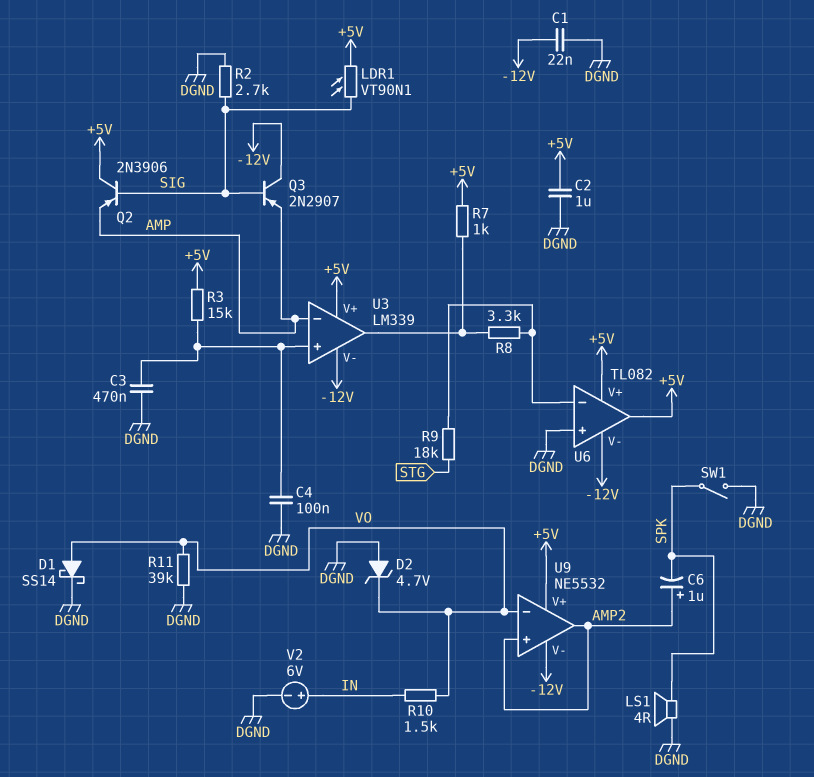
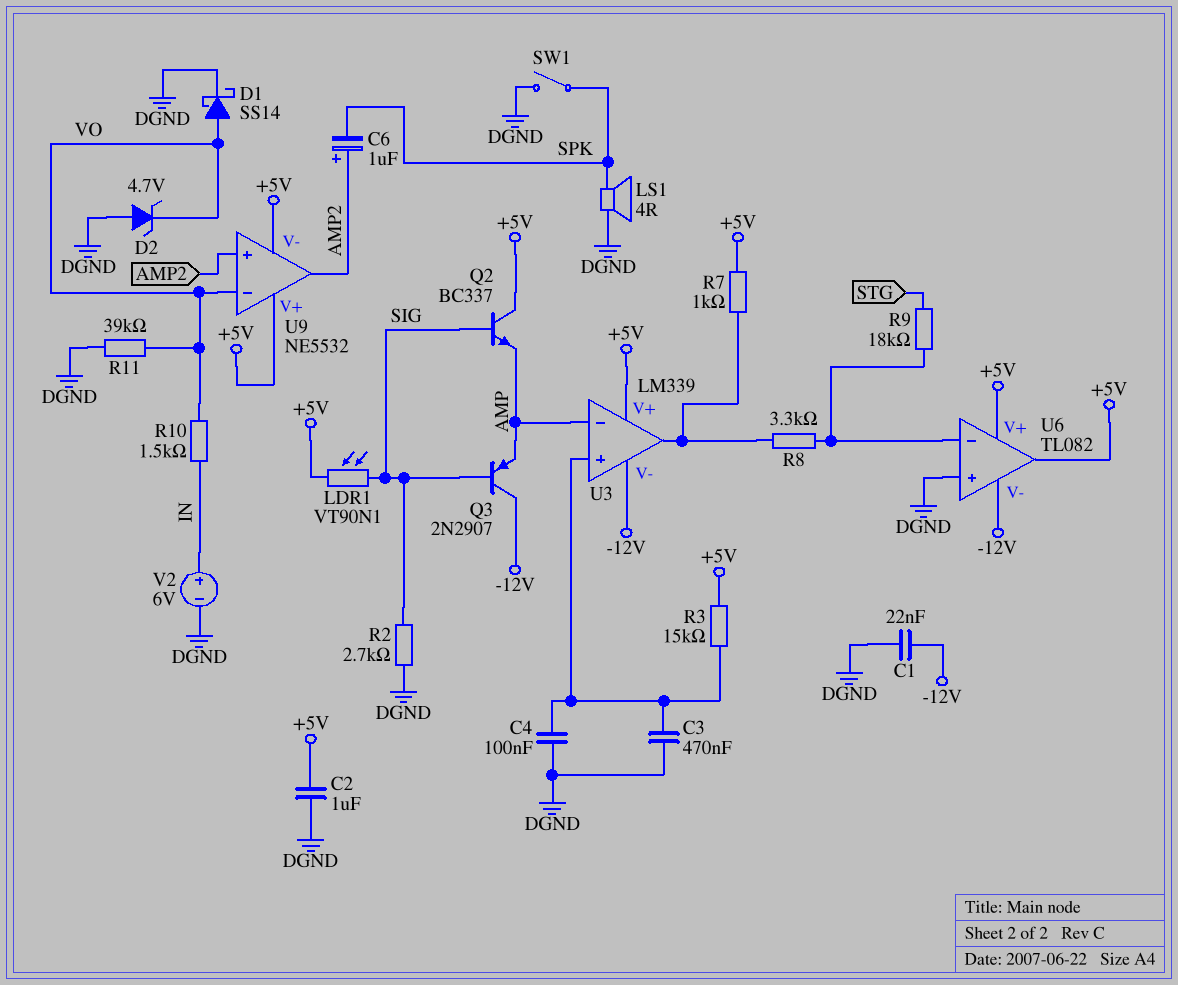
Q2: PNP 2N3906 (B SIG, C +5V, E AMP) -> NPN BC337 (B SIG, C +5V, E AMP)
U9 pin V-: -12V -> +5V

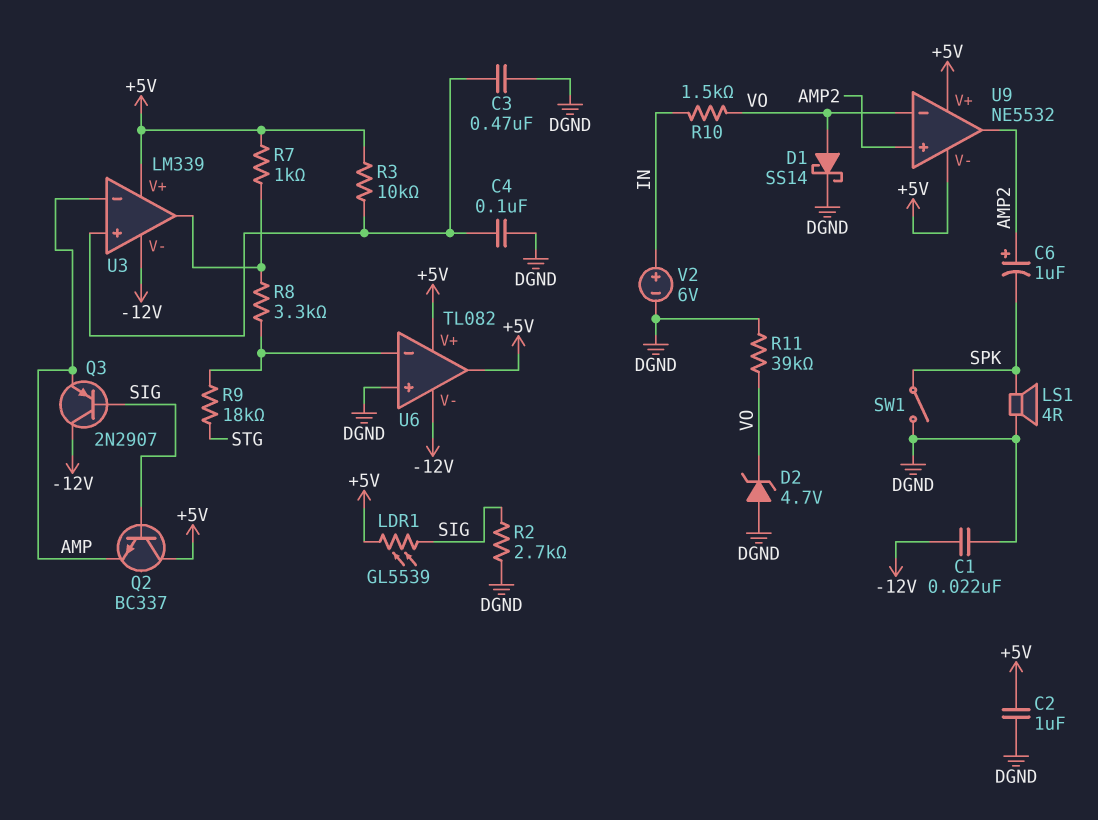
LDR1: VT90N1 (+5V, SIG) -> GL5539 (+5V, SIG)
R3: 15k (+5V, U3/in+) -> 10k (+5V, U3/in+)

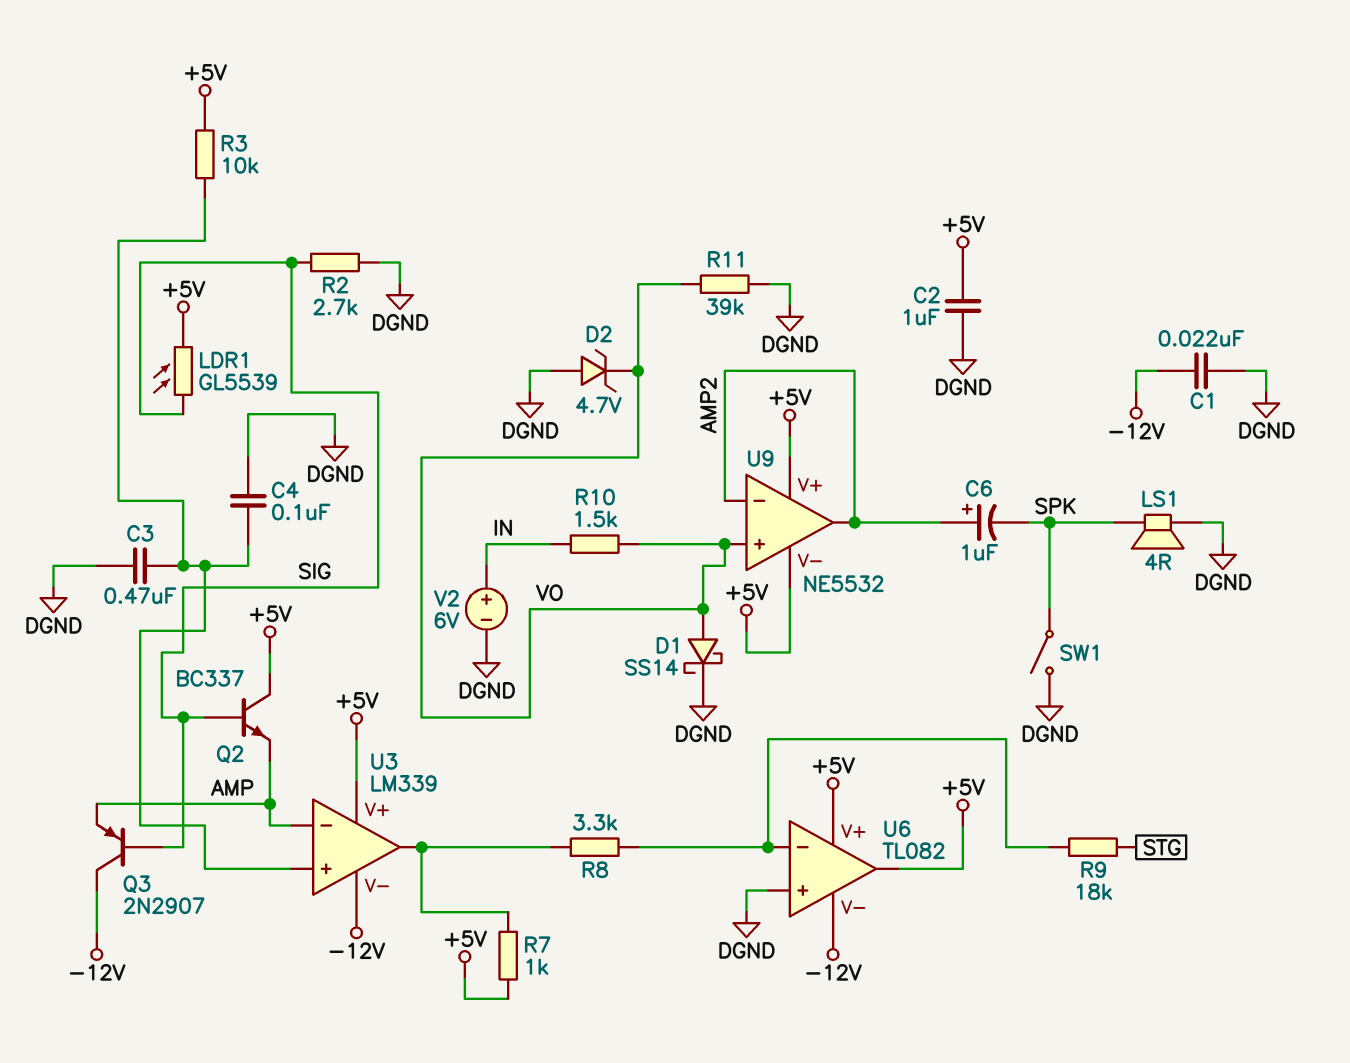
U9 pin in+: AMP2 -> VO
U9 pin in-: VO -> AMP2

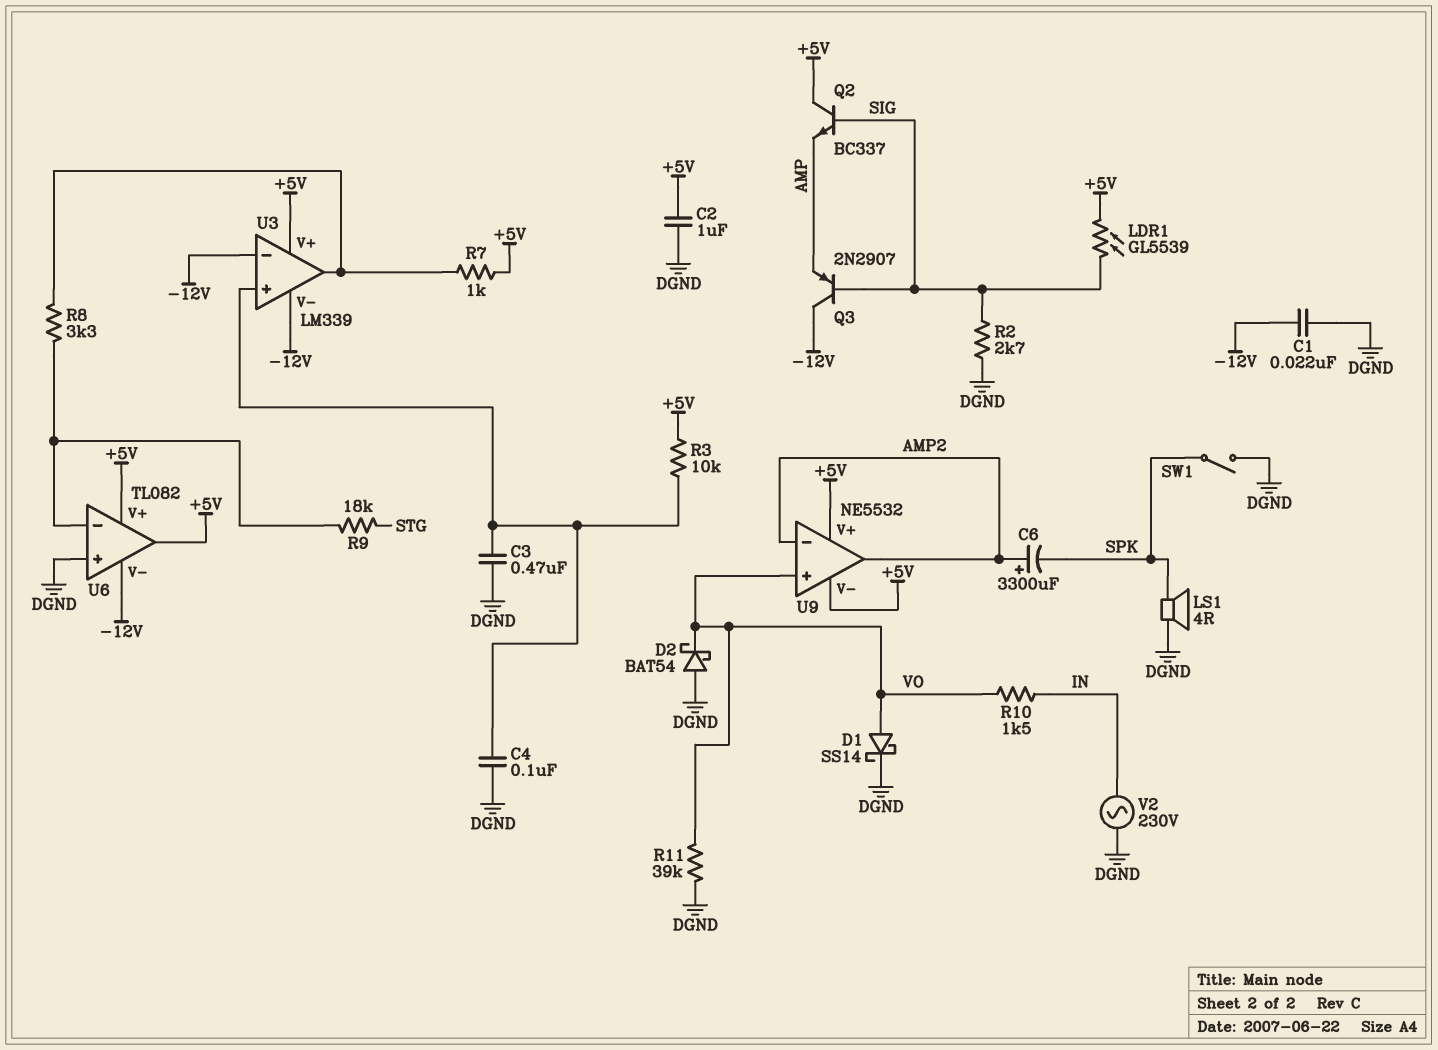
C6: 1uF (plus AMP2, minus SPK) -> 3300uF (plus AMP2, minus SPK)
D2: zener 4.7V (A DGND, K VO) -> schottky BAT54 (A DGND, K VO)
U3 pin in-: AMP -> -12V
V2: 6V (plus IN, minus DGND) -> AC 230V (DGND, IN)

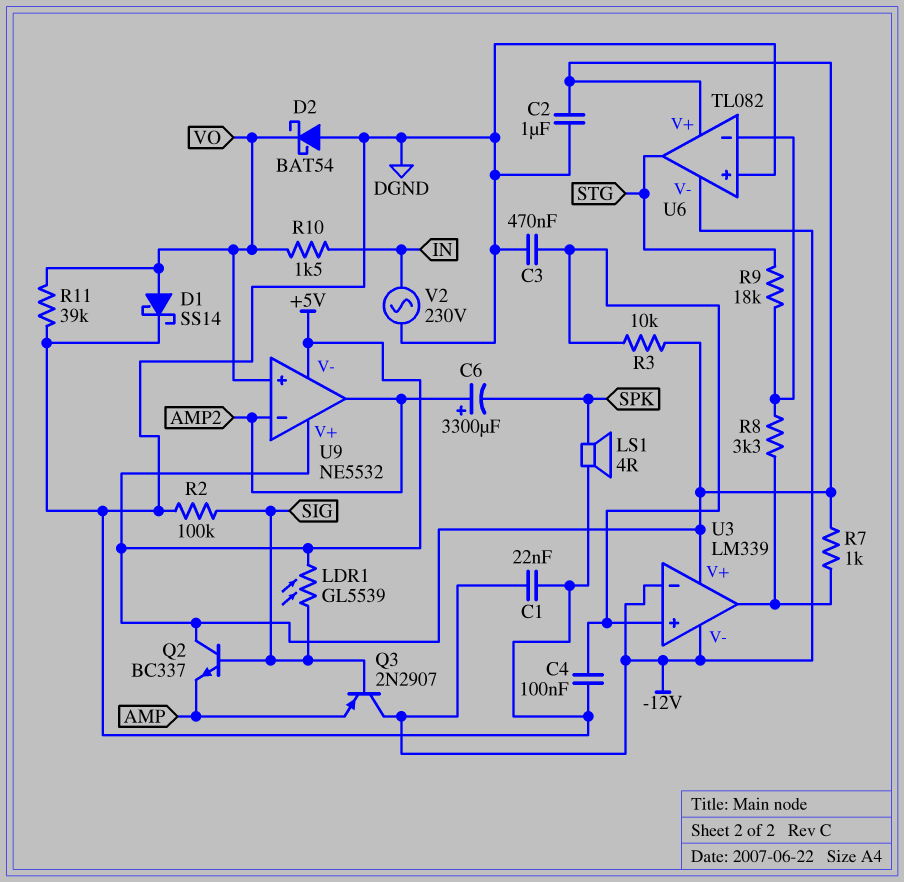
R2: 2.7k (DGND, SIG) -> 100k (DGND, SIG)
SW1: switch (DGND, SPK) -> none
U6 pin out: +5V -> STG

